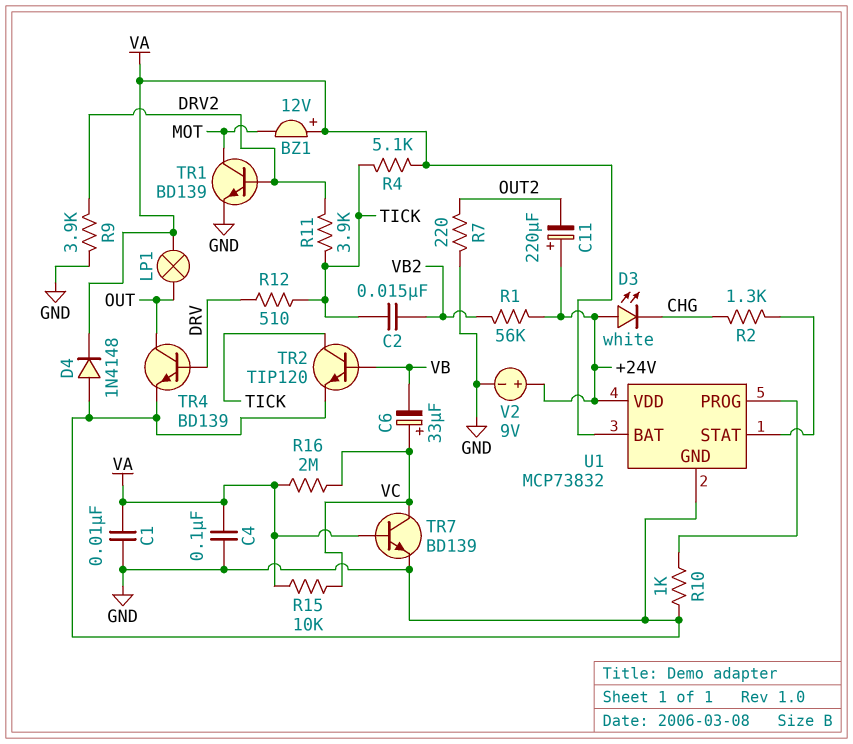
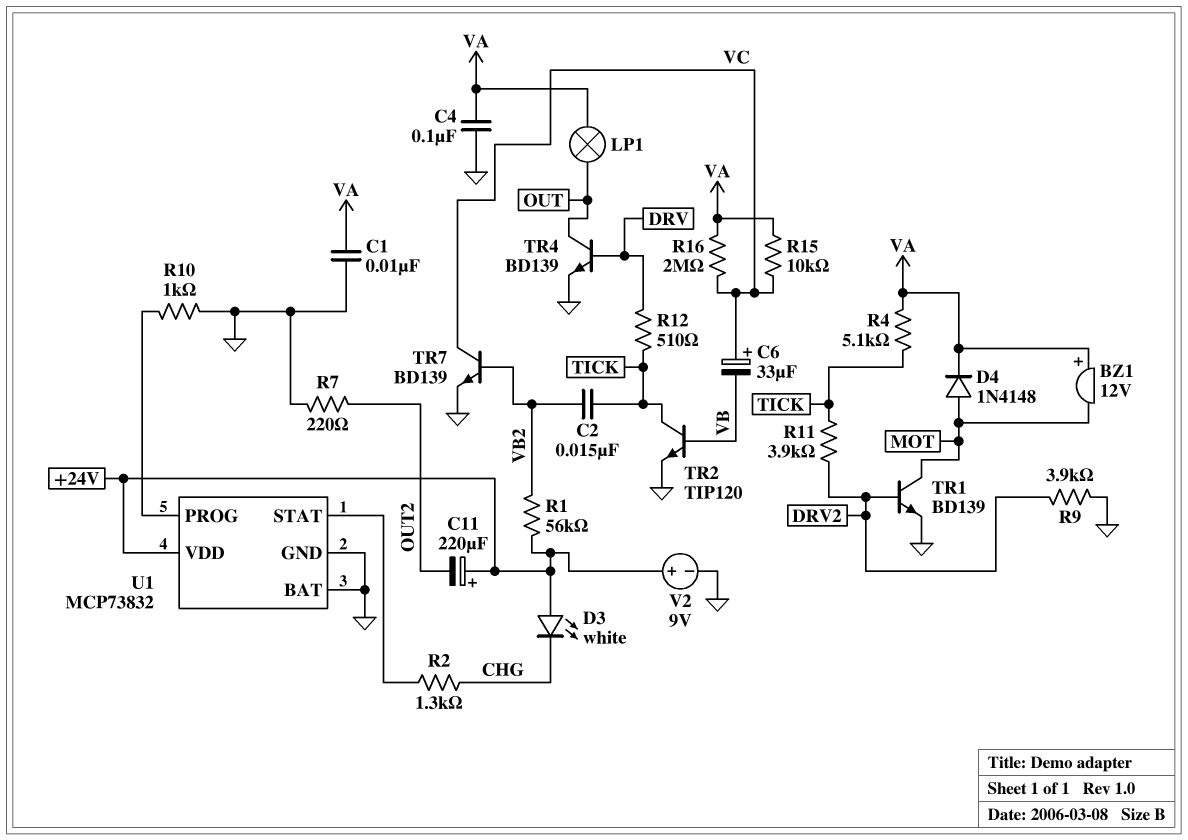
D4: diode 1N4148 (A GND, K VA) -> diode 1N4148 (A MOT, K VA)
TR7: NPN BD139 (B VA, C VC, E GND) -> NPN BD139 (B VB2, C VC, E GND)
U1 pin BAT: VA -> GND

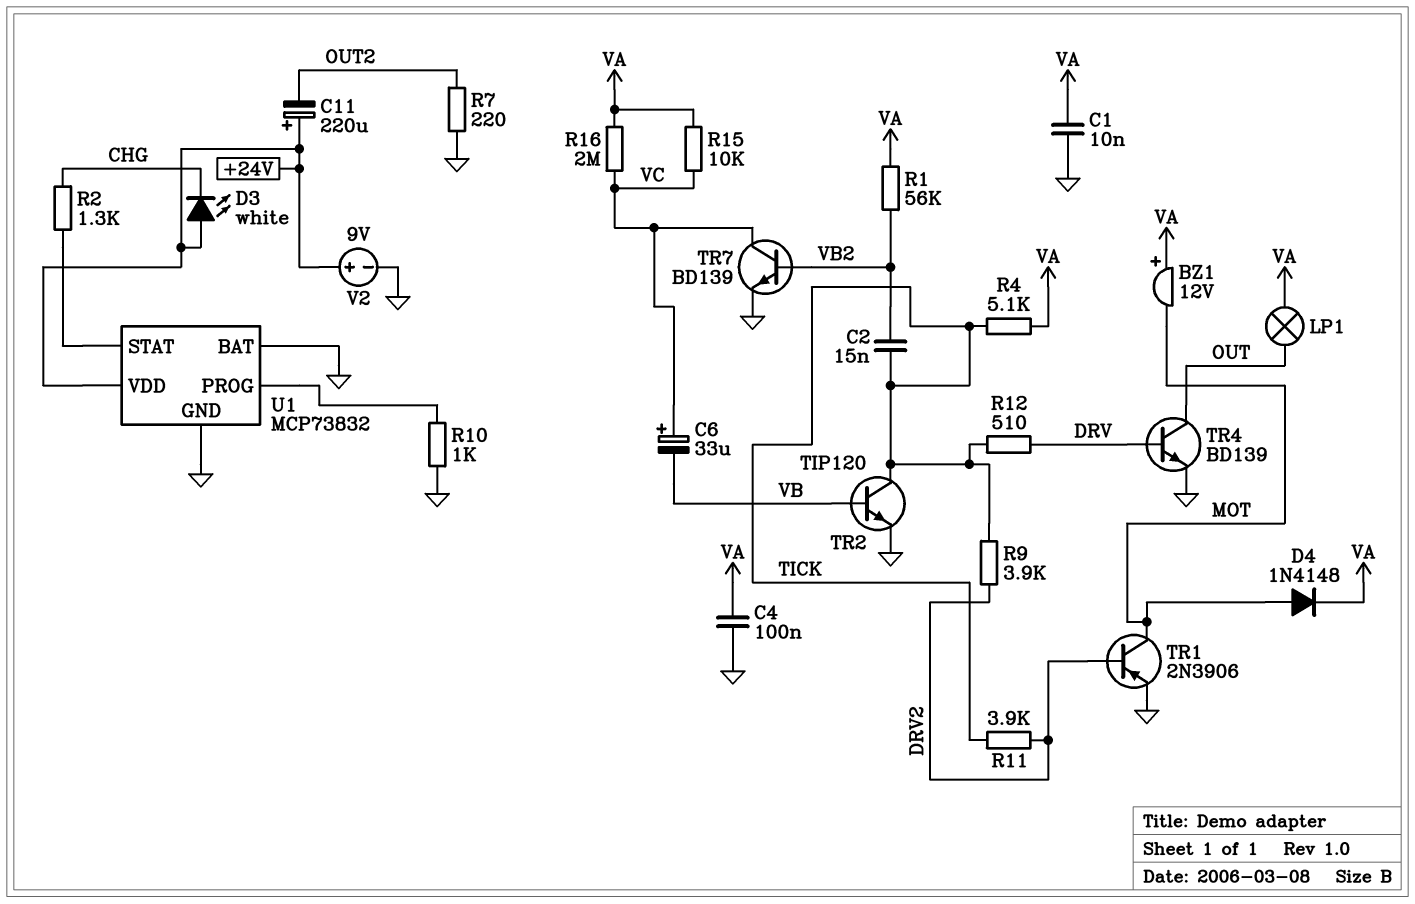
R1: 56k (+24V, VB2) -> 56k (VA, VB2)
R9: 3.9k (DRV2, GND) -> 3.9k (DRV2, TICK)
TR1: NPN BD139 (B DRV2, C MOT, E GND) -> PNP 2N3906 (B DRV2, C MOT, E GND)

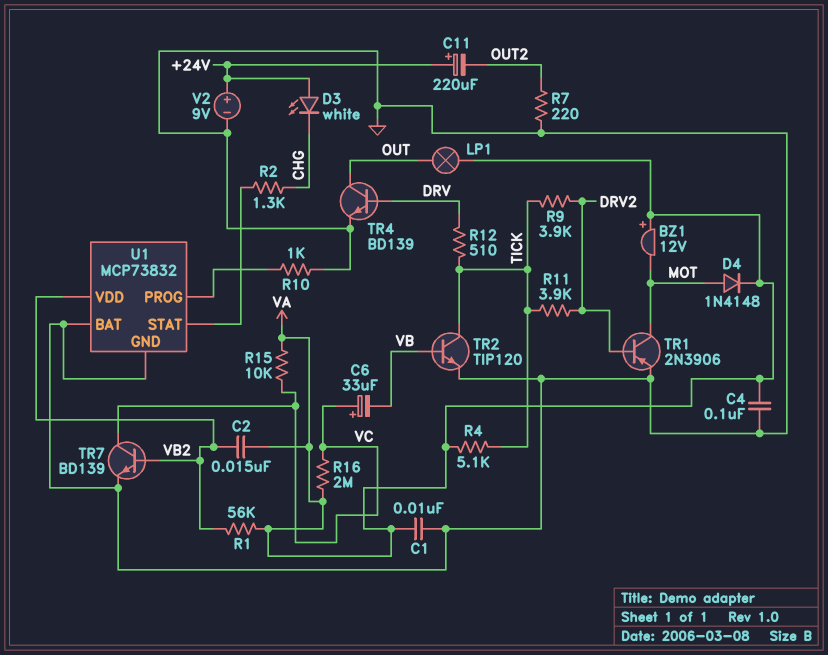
C2: 15nF (TICK, VB2) -> 15nF (VA, VB2)
U1 pin VDD: +24V -> VB2

